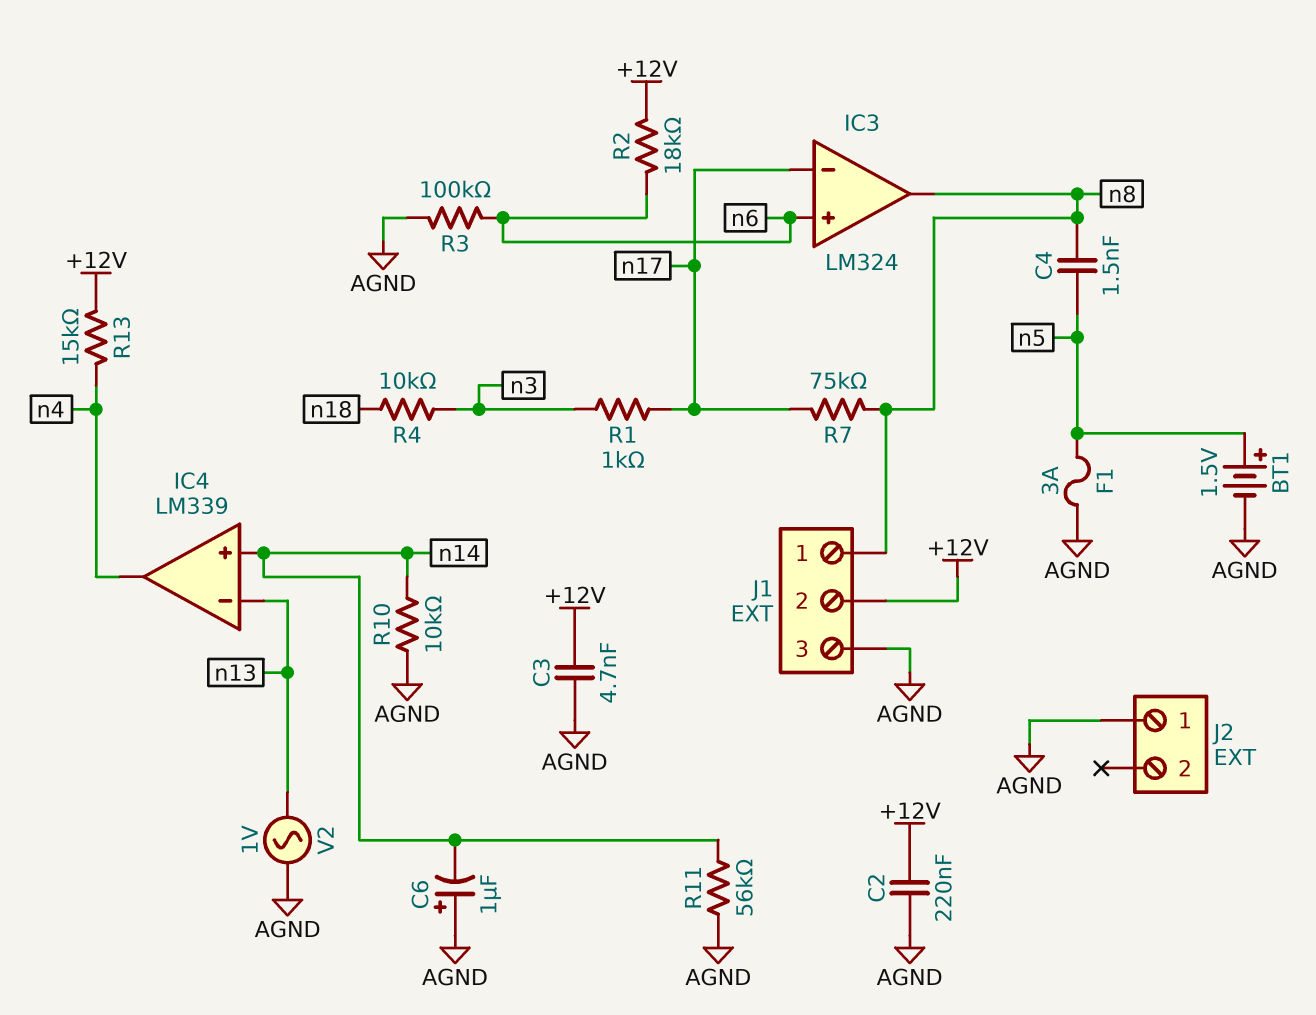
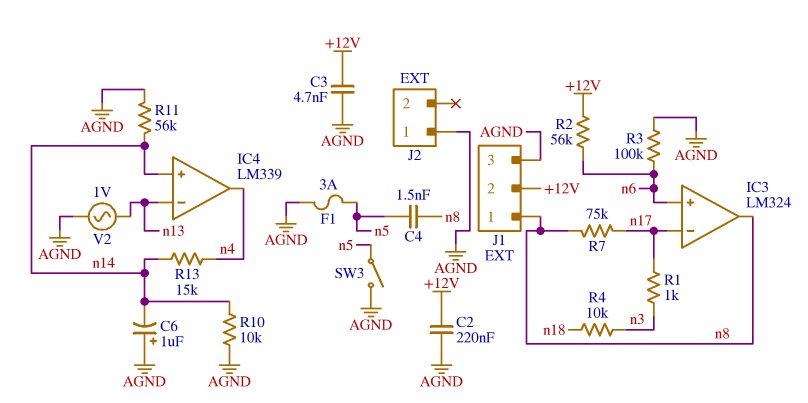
BT1: 1.5V (plus n5, minus AGND) -> none
R2: 18k (+12V, n6) -> 56k (+12V, n6)
R13: 15k (+12V, n4) -> 15k (n4, n14)
SW3: none -> switch (AGND, n5)

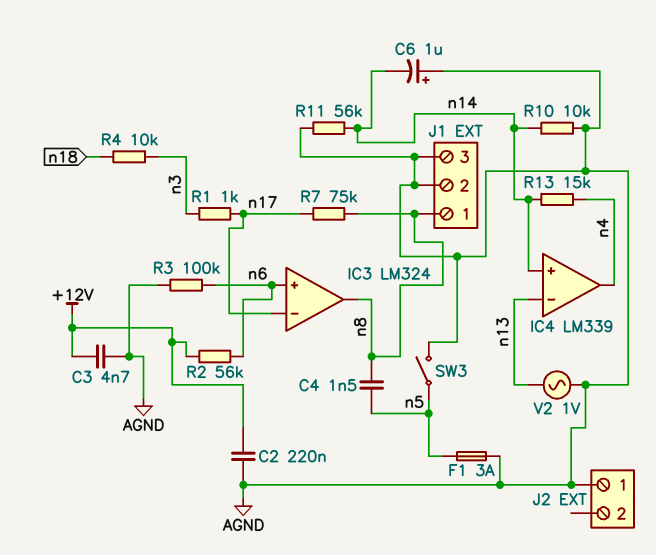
J1 pin 2: +12V -> AGND

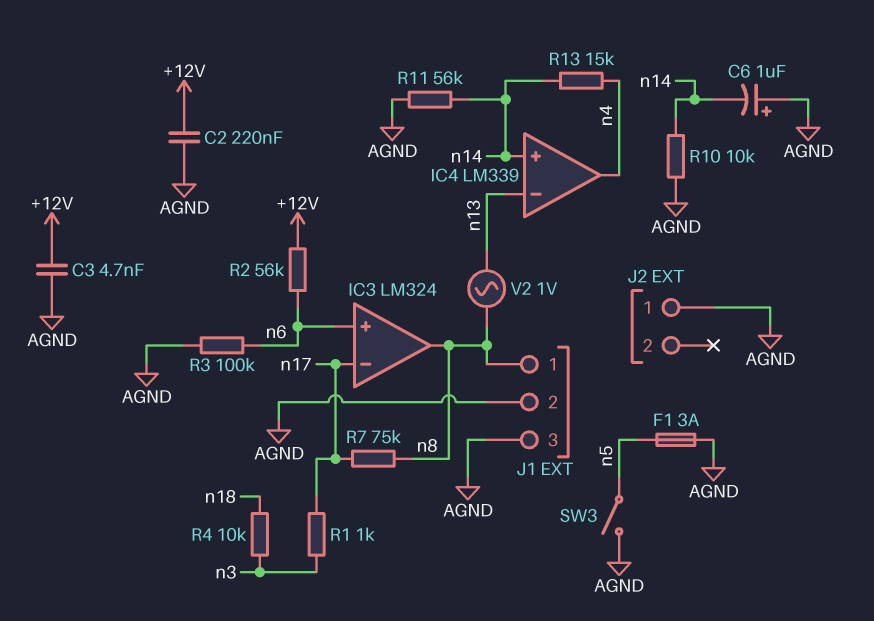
C4: 1.5nF (n5, n8) -> none
V2: AC 1V (AGND, n13) -> AC 1V (n8, n13)

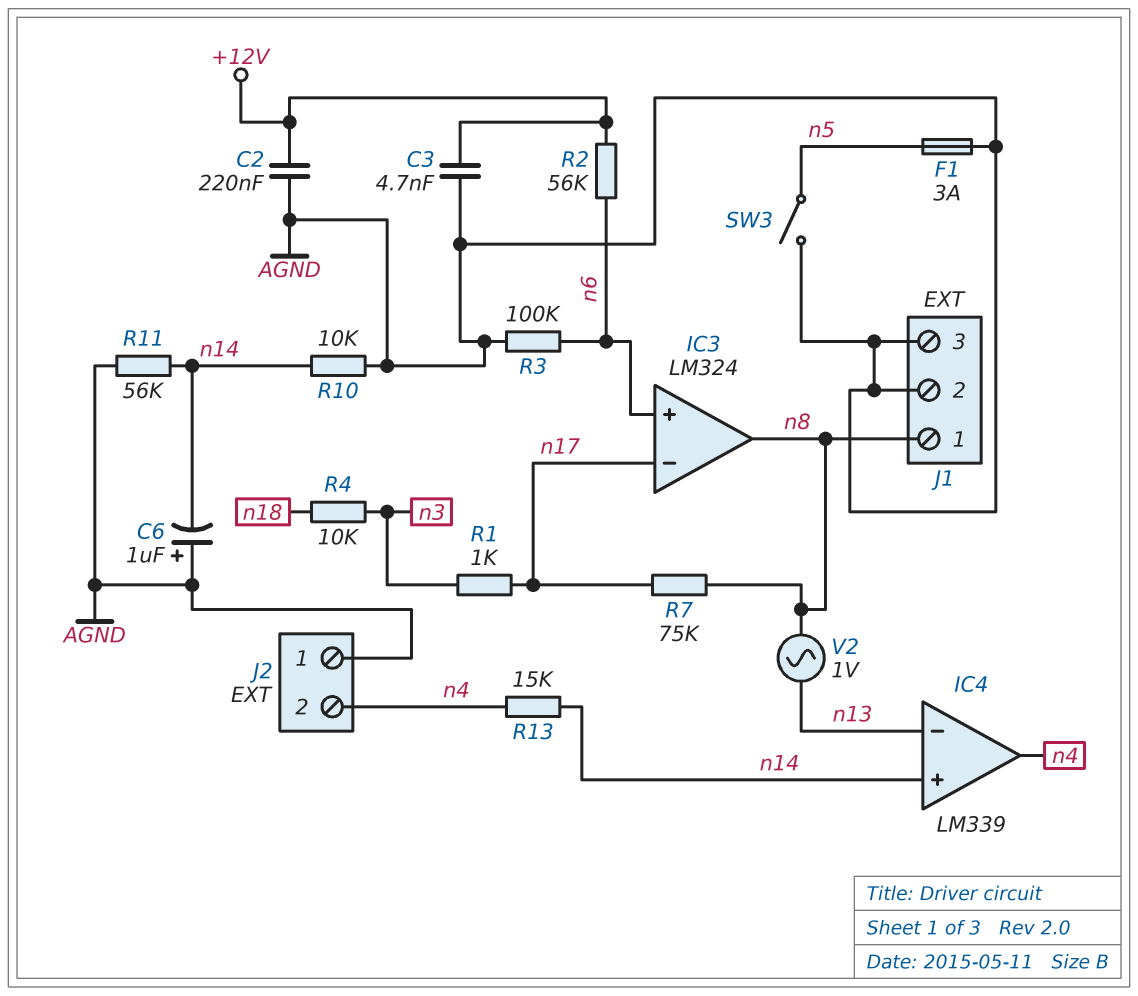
J2 pin 2: none -> n4

